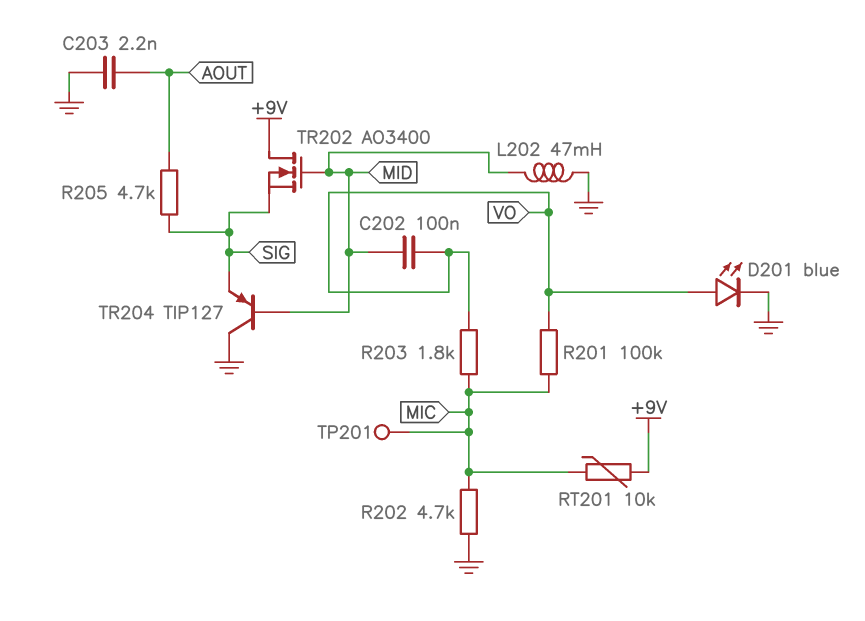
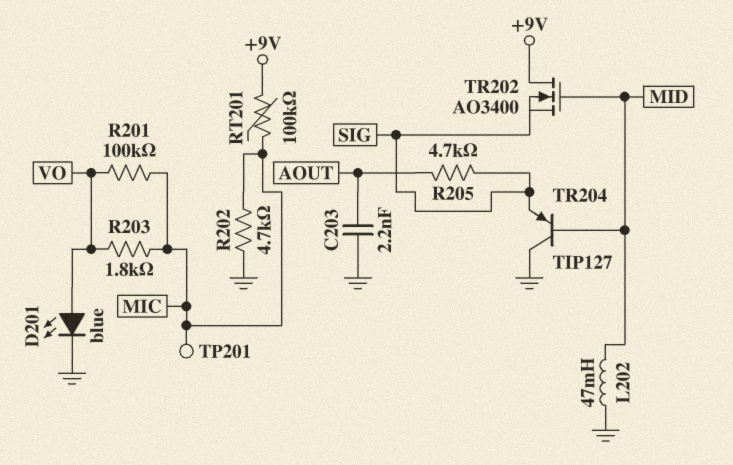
C202: 100nF (MID, VO) -> none
RT201: 10k (+9V, MIC) -> 100k (+9V, MIC)

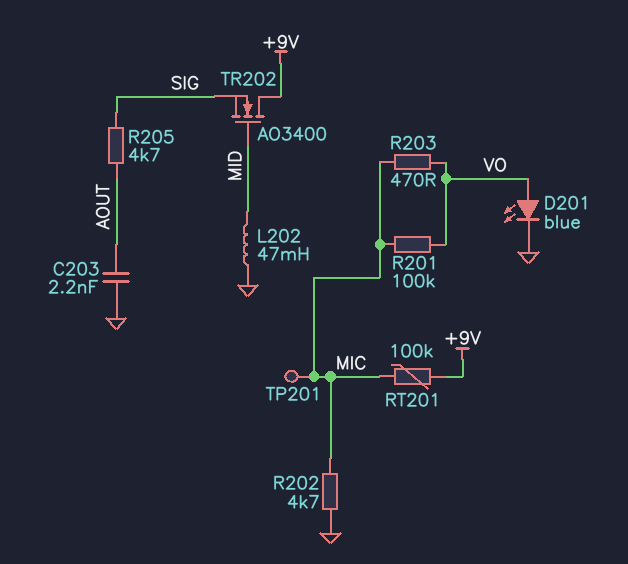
R203: 1.8k (MIC, VO) -> 470 (MIC, VO)
TR204: PNP TIP127 (B MID, C GND, E SIG) -> none

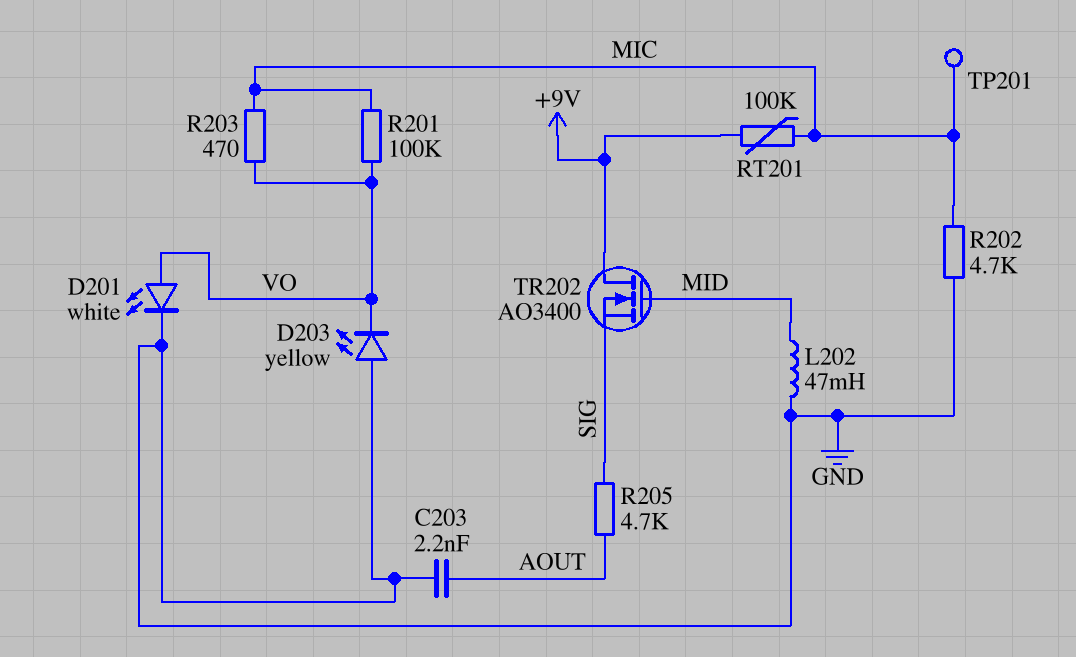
D201: LED blue (A VO, K GND) -> LED white (A VO, K GND)
D203: none -> LED yellow (A GND, K VO)

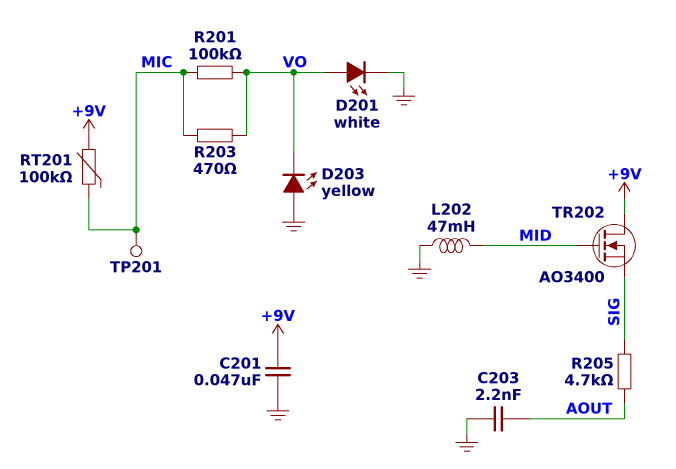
C201: none -> 47nF (+9V, GND)
R202: 4.7k (GND, MIC) -> none

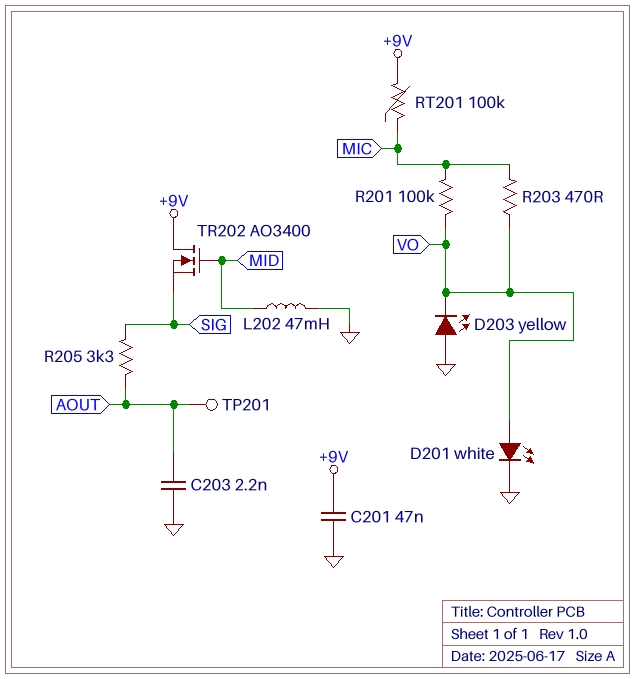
R205: 4.7k (AOUT, SIG) -> 3.3k (AOUT, SIG)
TP201: test point (MIC) -> test point (AOUT)

